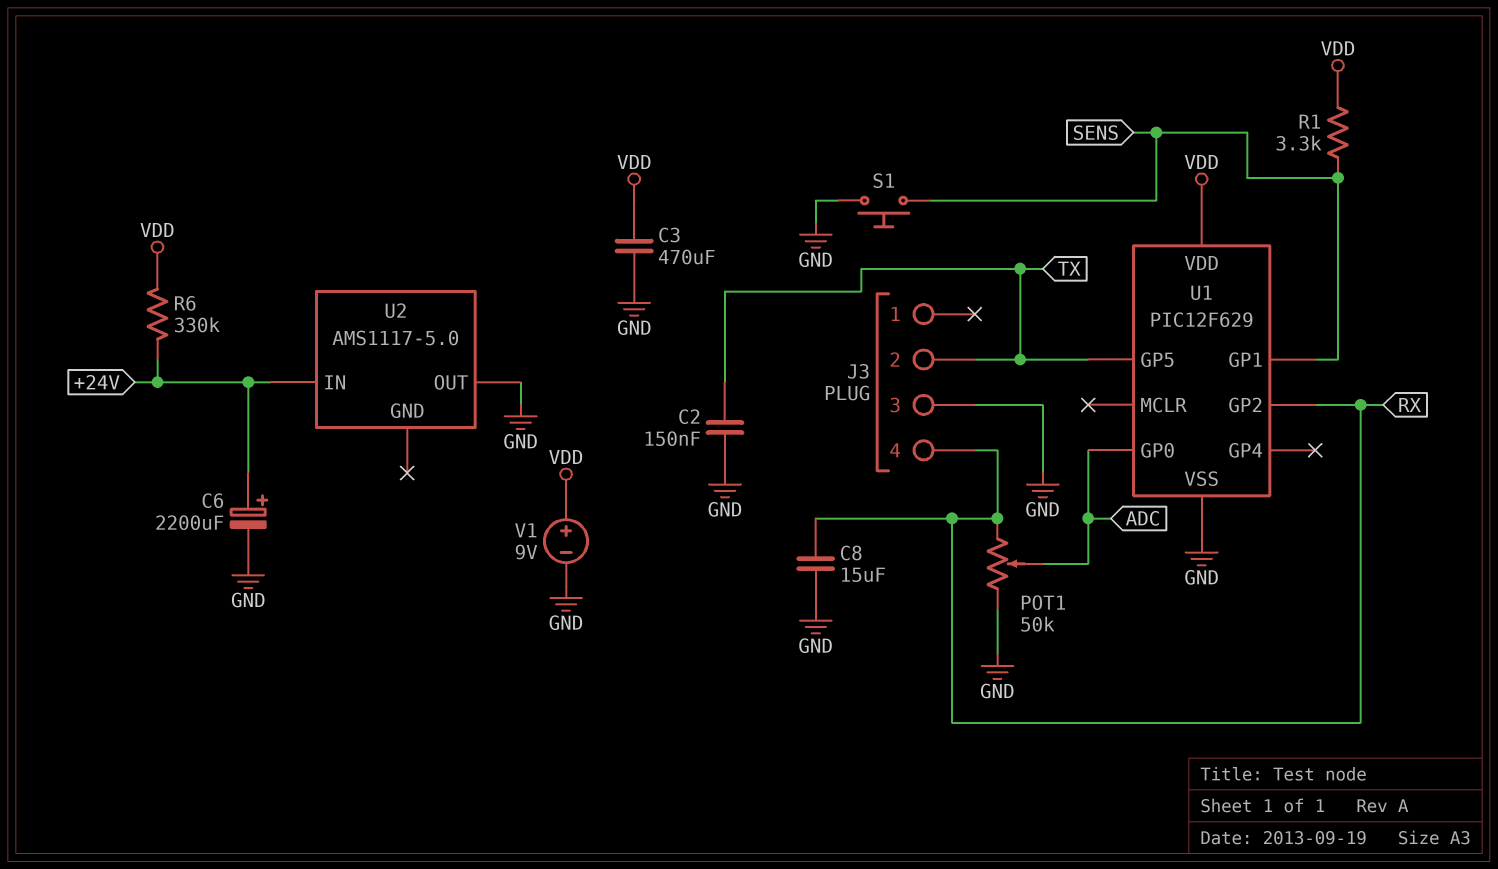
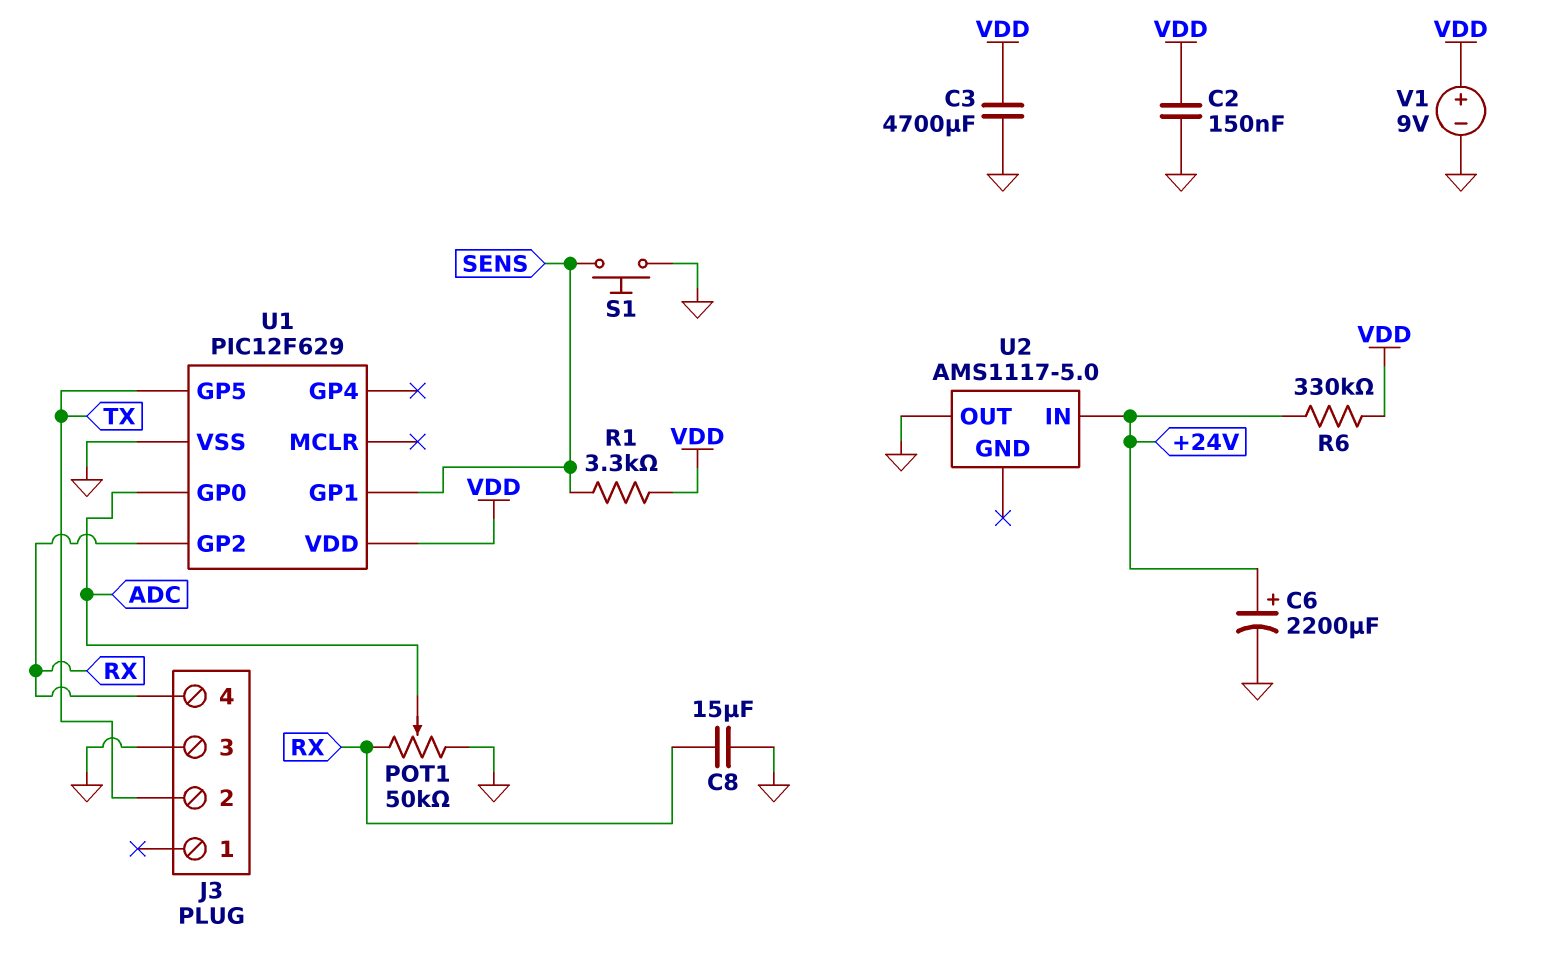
C2: 150nF (GND, TX) -> 150nF (GND, VDD)
C3: 470uF (GND, VDD) -> 4700uF (GND, VDD)

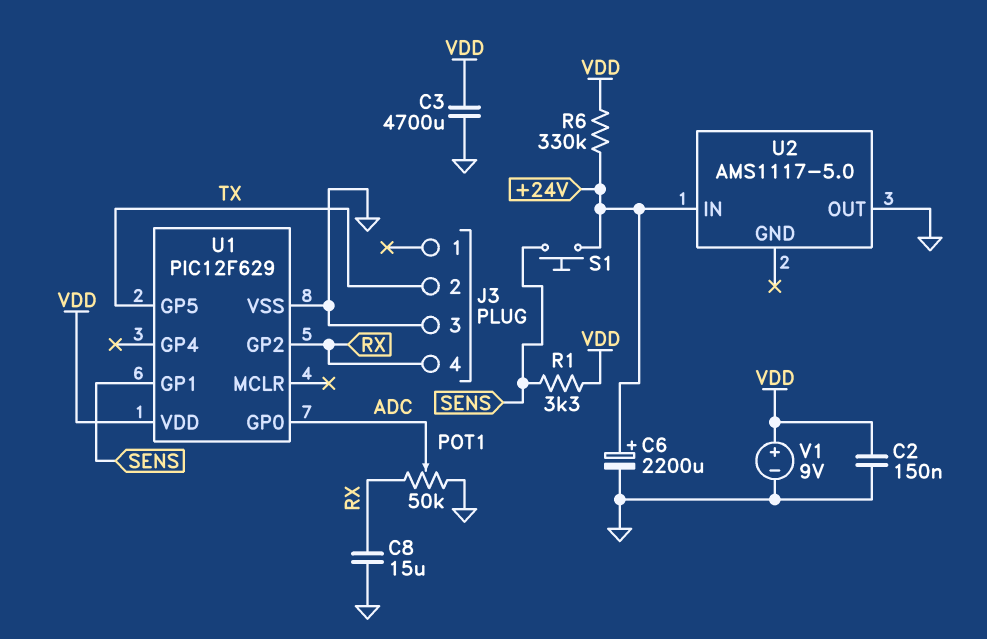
S1: button (GND, SENS) -> button (+24V, SENS)

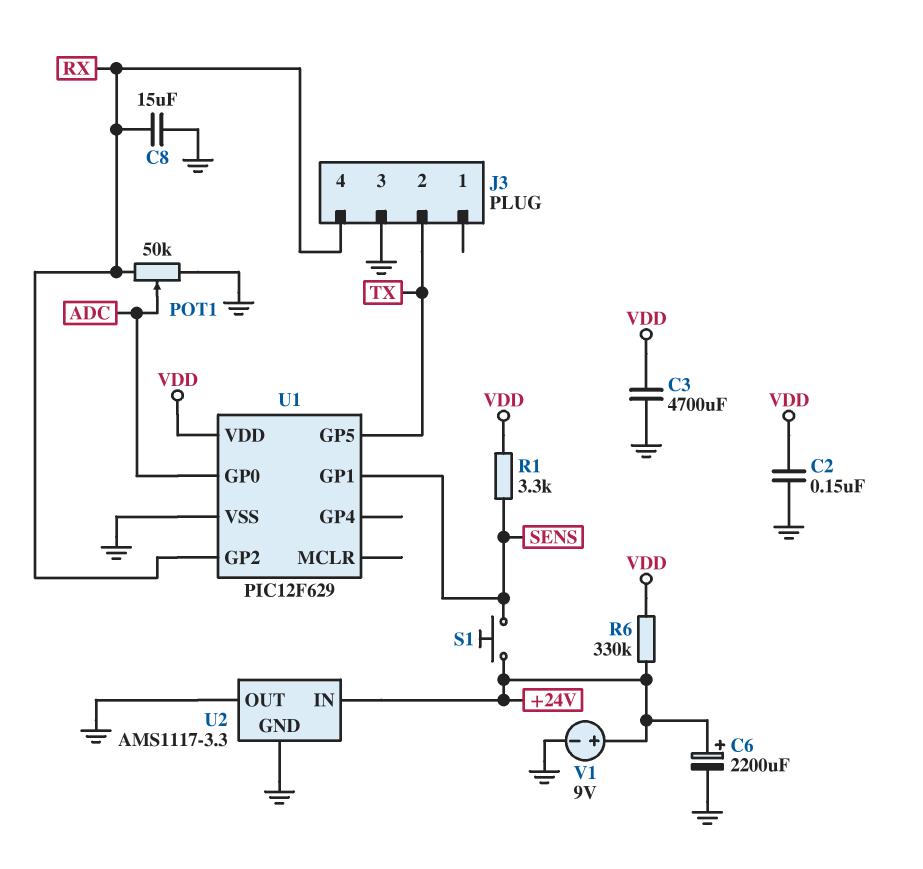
U2: AMS1117-5.0 -> AMS1117-3.3
U2 pin GND: none -> GND
V1: 9V (plus VDD, minus GND) -> 9V (plus +24V, minus GND)

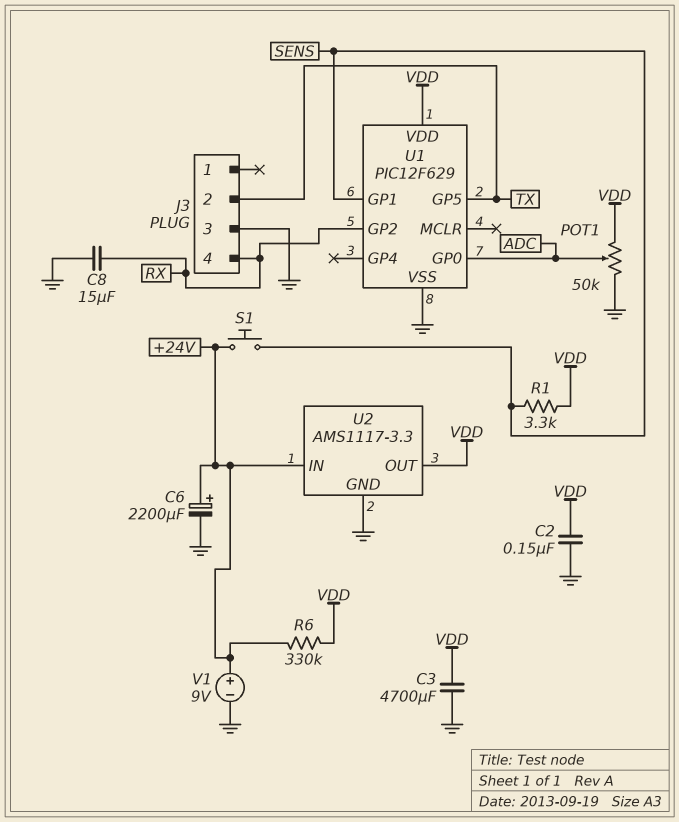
POT1: 50k (GND, RX, wiper ADC) -> 50k (GND, VDD, wiper ADC)
U2 pin OUT: GND -> VDD

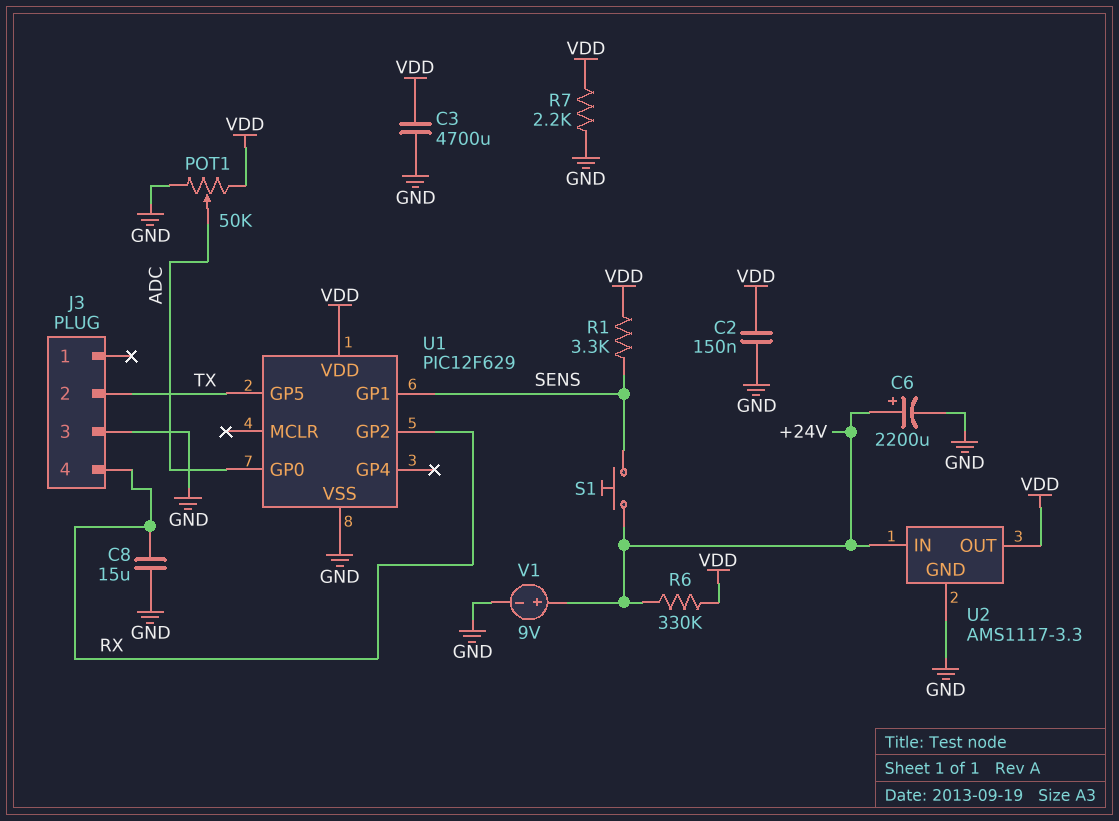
R7: none -> 2.2k (GND, VDD)

